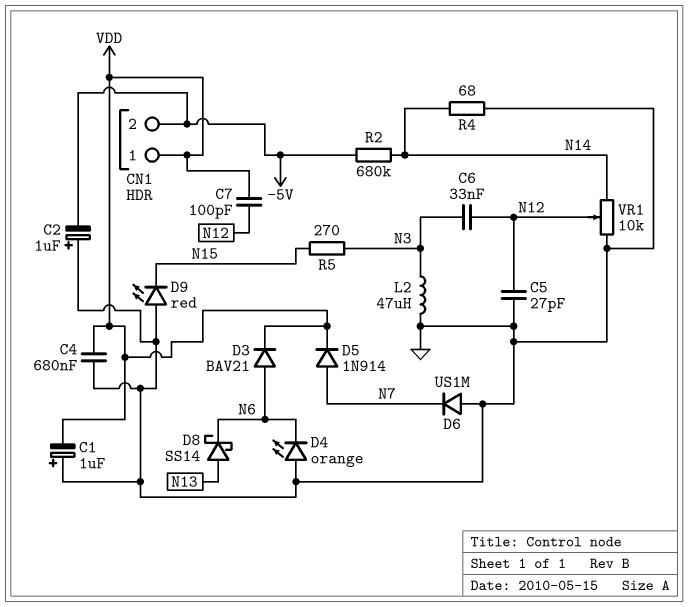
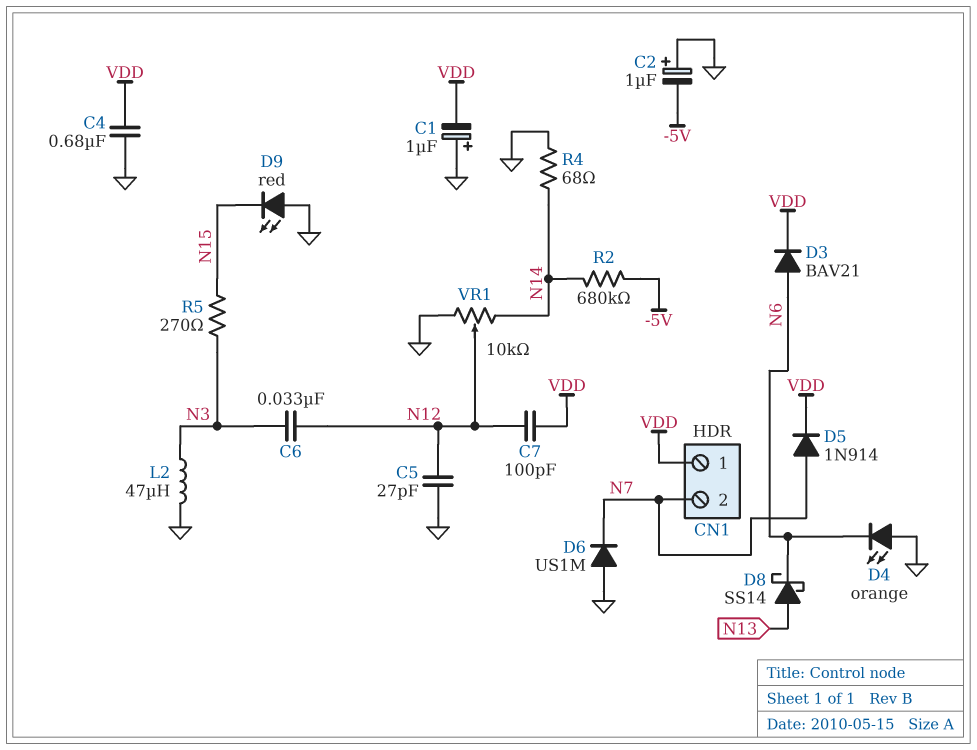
CN1 pin 2: -5V -> N7

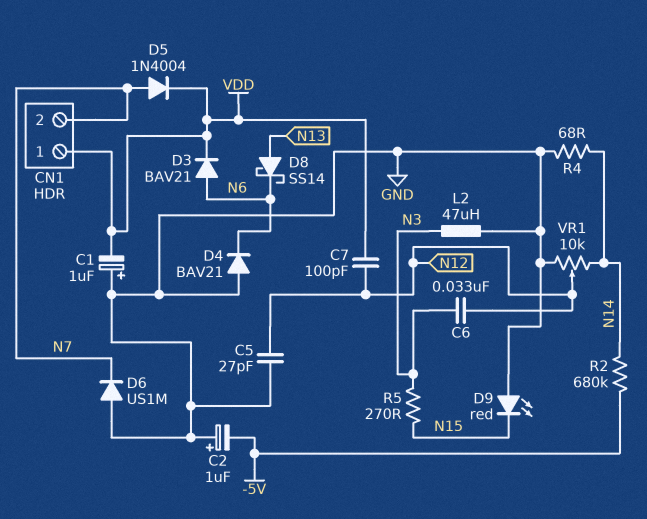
C4: 680nF (GND, VDD) -> none
D4: LED orange (A GND, K N6) -> diode BAV21 (A GND, K N6)
D5: diode 1N914 (A N7, K VDD) -> diode 1N4004 (A N7, K VDD)

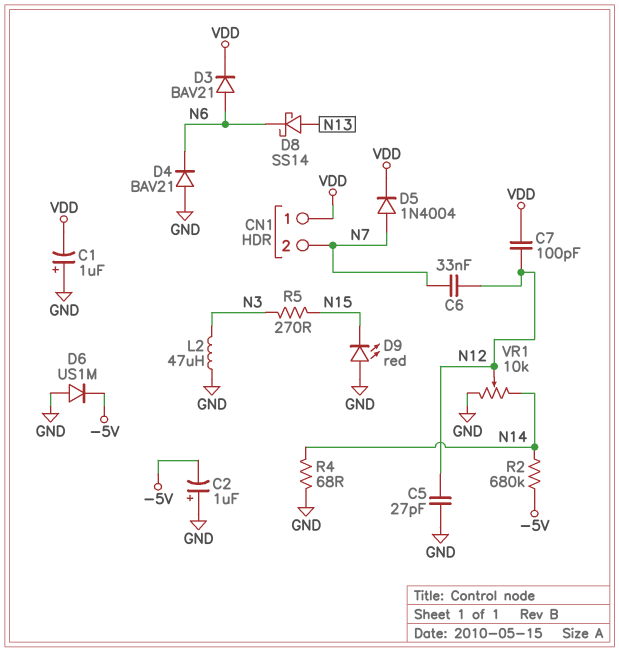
C6: 33nF (N3, N12) -> 33nF (N7, N12)
D6: diode US1M (A GND, K N7) -> diode US1M (A GND, K -5V)

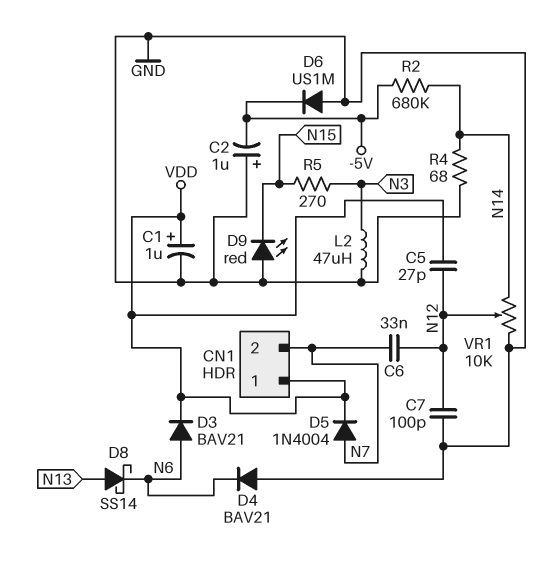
C1: 1uF (plus GND, minus VDD) -> 1uF (plus VDD, minus GND)
C5: 27pF (GND, N12) -> 27pF (N12, VDD)
C7: 100pF (N12, VDD) -> 100pF (GND, N12)

